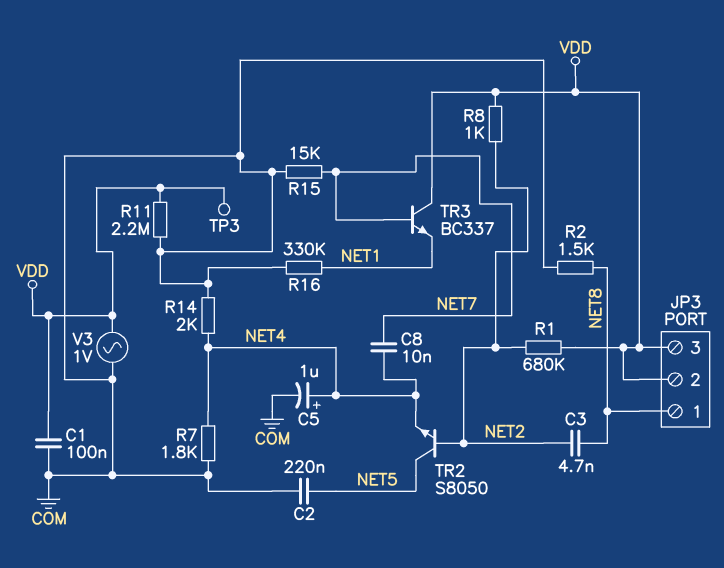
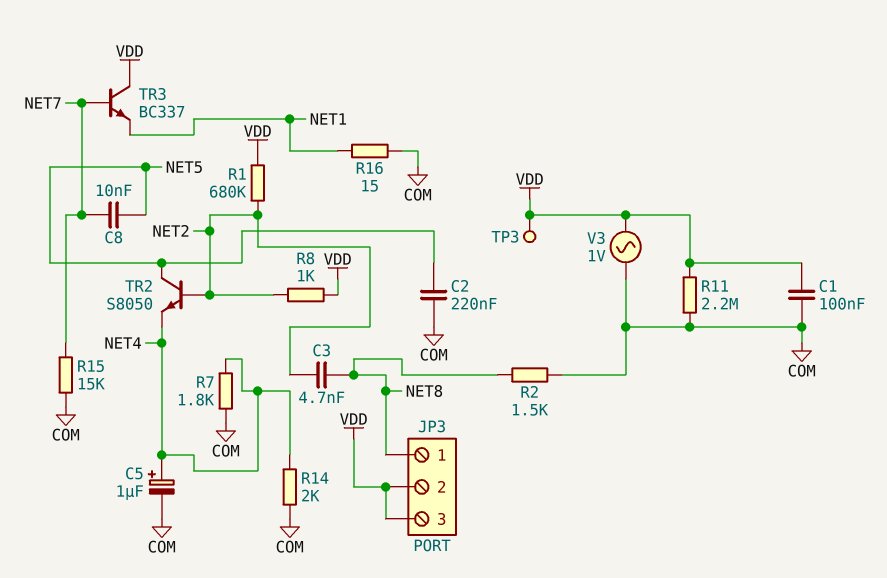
C8: 10nF (NET4, NET7) -> 10nF (NET5, NET7)
R16: 330k (COM, NET1) -> 15 (COM, NET1)

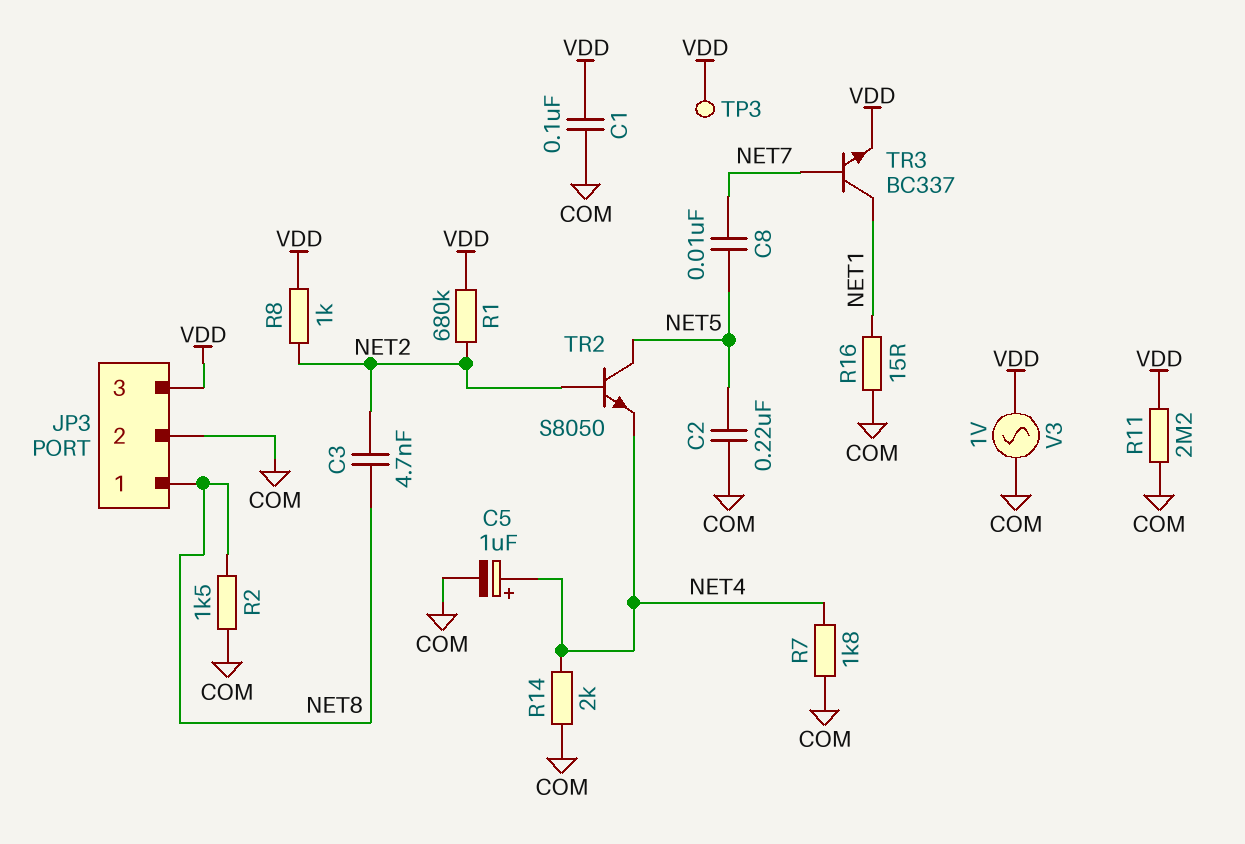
JP3 pin 2: VDD -> COM
R15: 15k (COM, NET7) -> none
TR3: NPN BC337 (B NET7, C VDD, E NET1) -> NPN BC337 (B NET7, C NET1, E VDD)

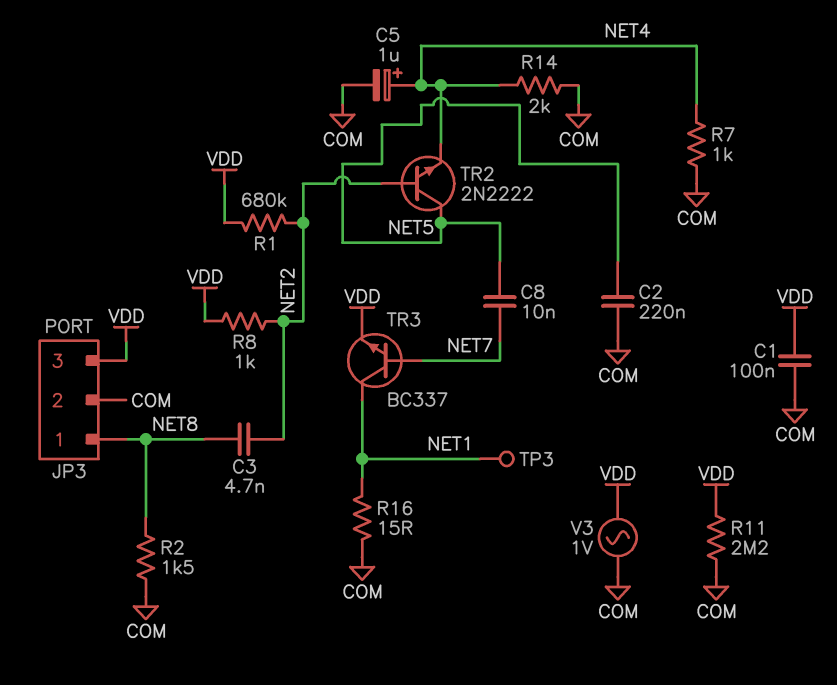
R7: 1.8k (COM, NET4) -> 1k (COM, NET4)
TP3: test point (VDD) -> test point (NET1)
TR2: NPN S8050 (B NET2, C NET5, E NET4) -> NPN 2N2222 (B NET2, C NET5, E NET4)

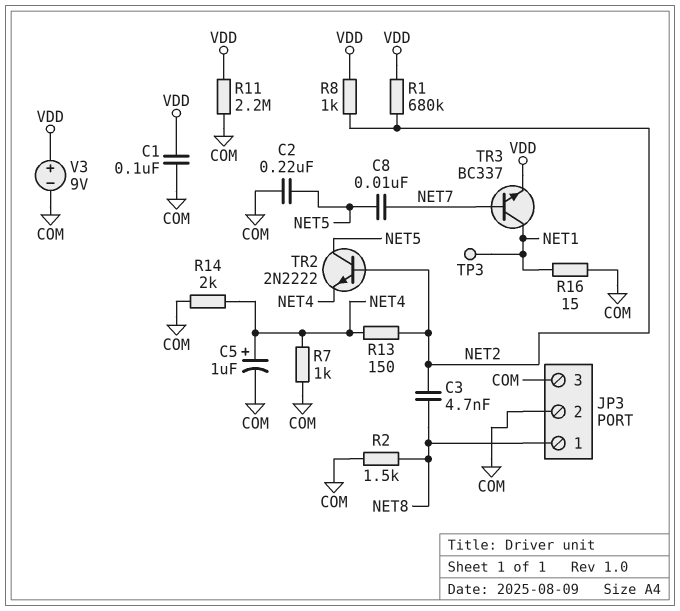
JP3 pin 3: VDD -> COM
R13: none -> 150 (NET2, NET4)
V3: AC 1V (COM, VDD) -> 9V (plus VDD, minus COM)

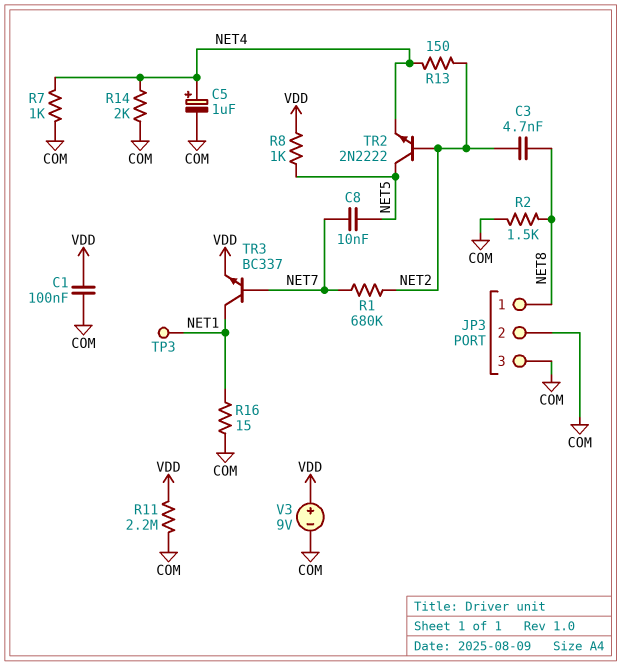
C2: 220nF (COM, NET5) -> none
R1: 680k (NET2, VDD) -> 680k (NET2, NET7)
R8: 1k (NET2, VDD) -> 1k (NET5, VDD)

